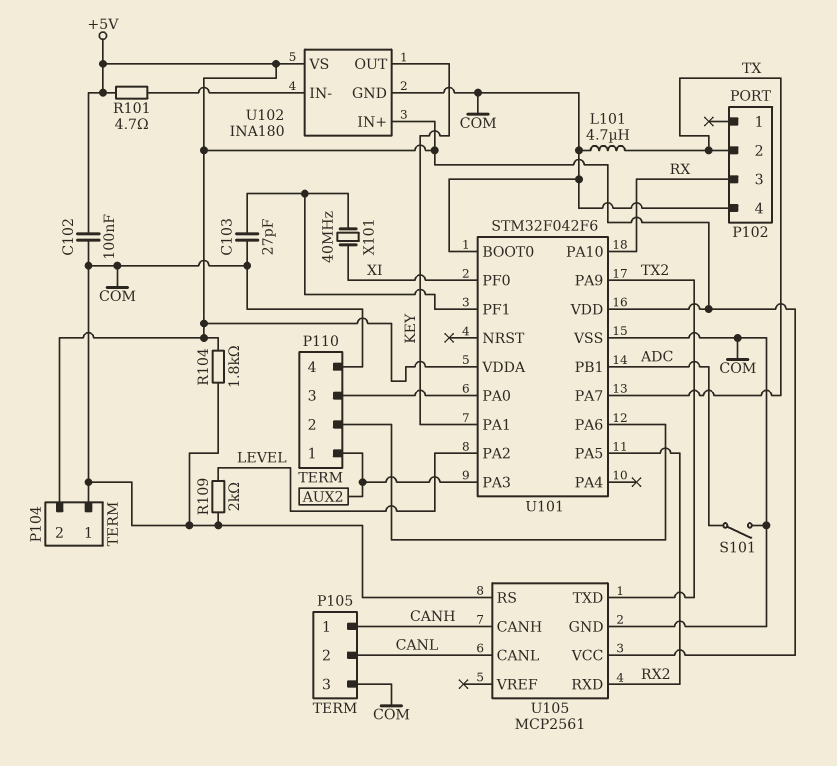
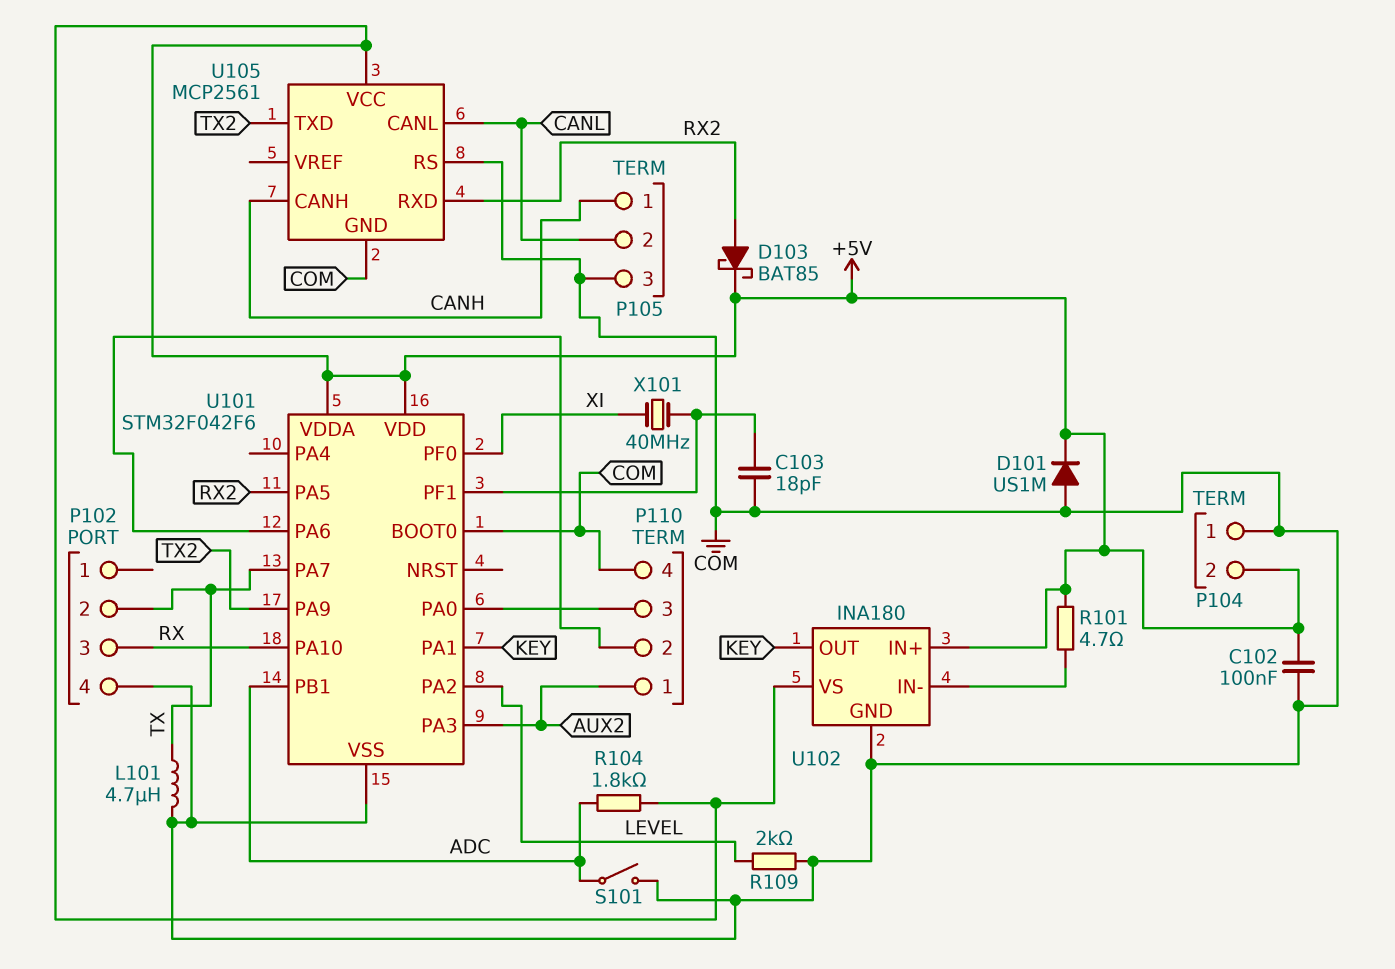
C103: 27pF (COM, U101/PF1) -> 18pF (COM, U101/PF1)
D101: none -> diode US1M (A COM, K +5V)
D103: none -> schottky BAT85 (A RX2, K +5V)
R104: 1.8k (+5V, COM) -> 1.8k (+5V, ADC)

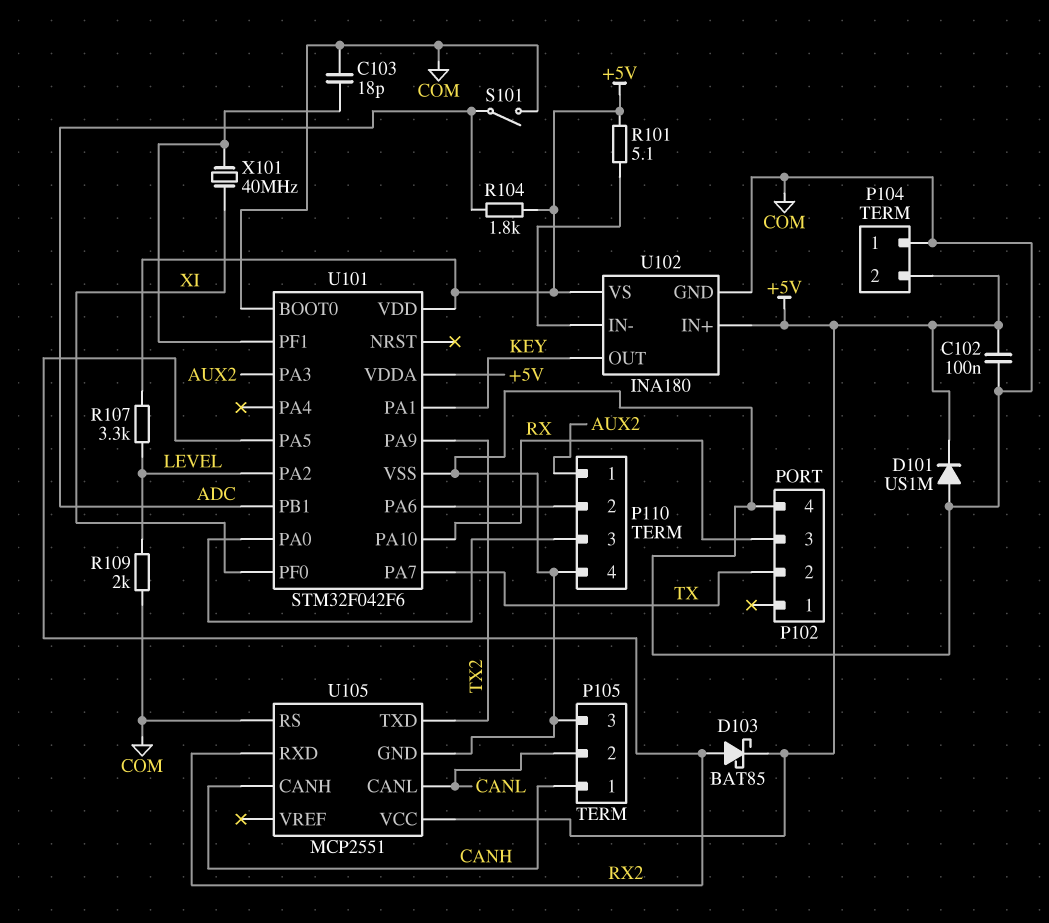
L101: 4.7uH (COM, TX) -> none
R101: 4.7 (+5V, U102/IN-) -> 5.1 (+5V, U102/IN-)
R107: none -> 3.3k (+5V, LEVEL)
U105: MCP2561 -> MCP2551

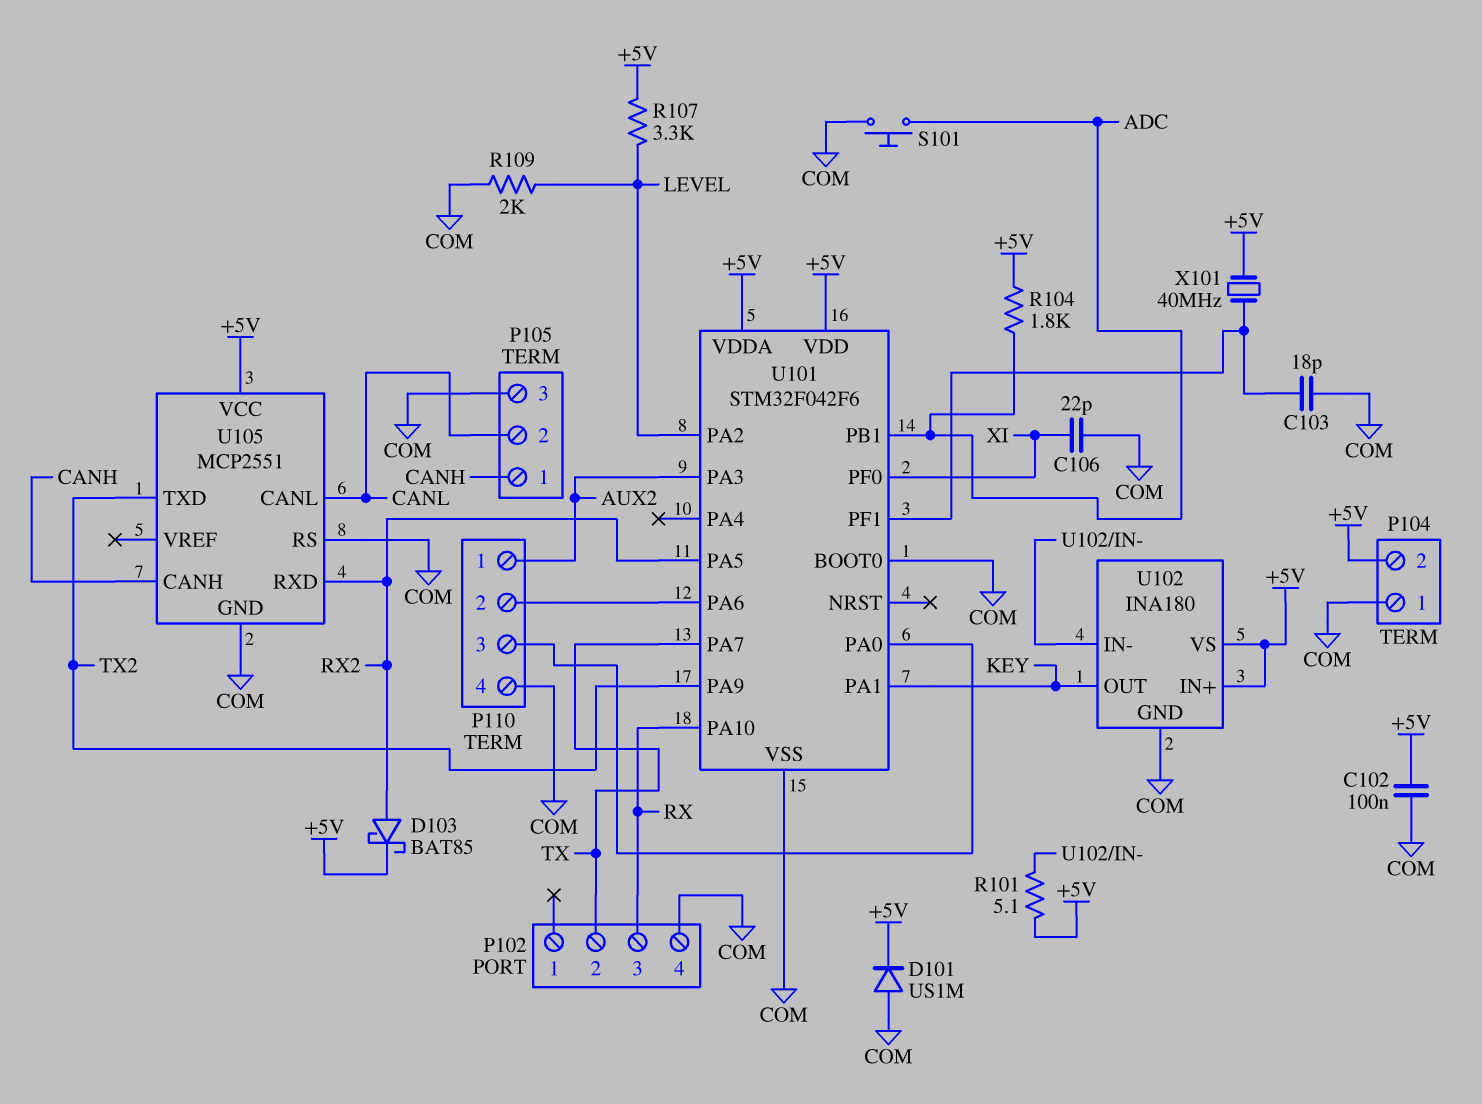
C106: none -> 22pF (COM, XI)
S101: switch (ADC, COM) -> button (ADC, COM)
X101: 40MHz (U101/PF1, XI) -> 40MHz (+5V, U101/PF1)

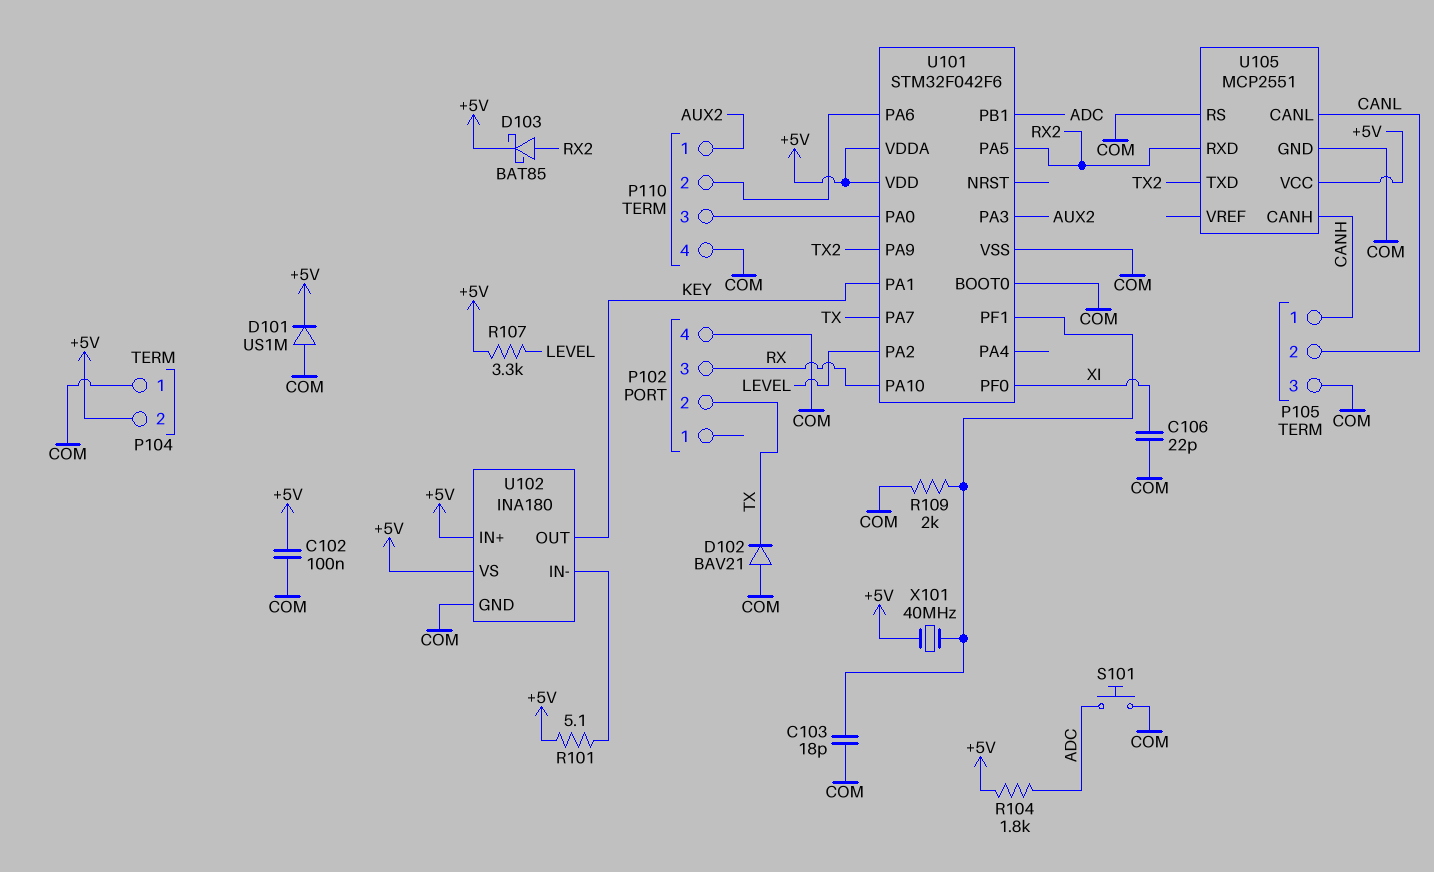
D102: none -> diode BAV21 (A COM, K TX)
R109: 2k (COM, LEVEL) -> 2k (COM, U101/PF1)

